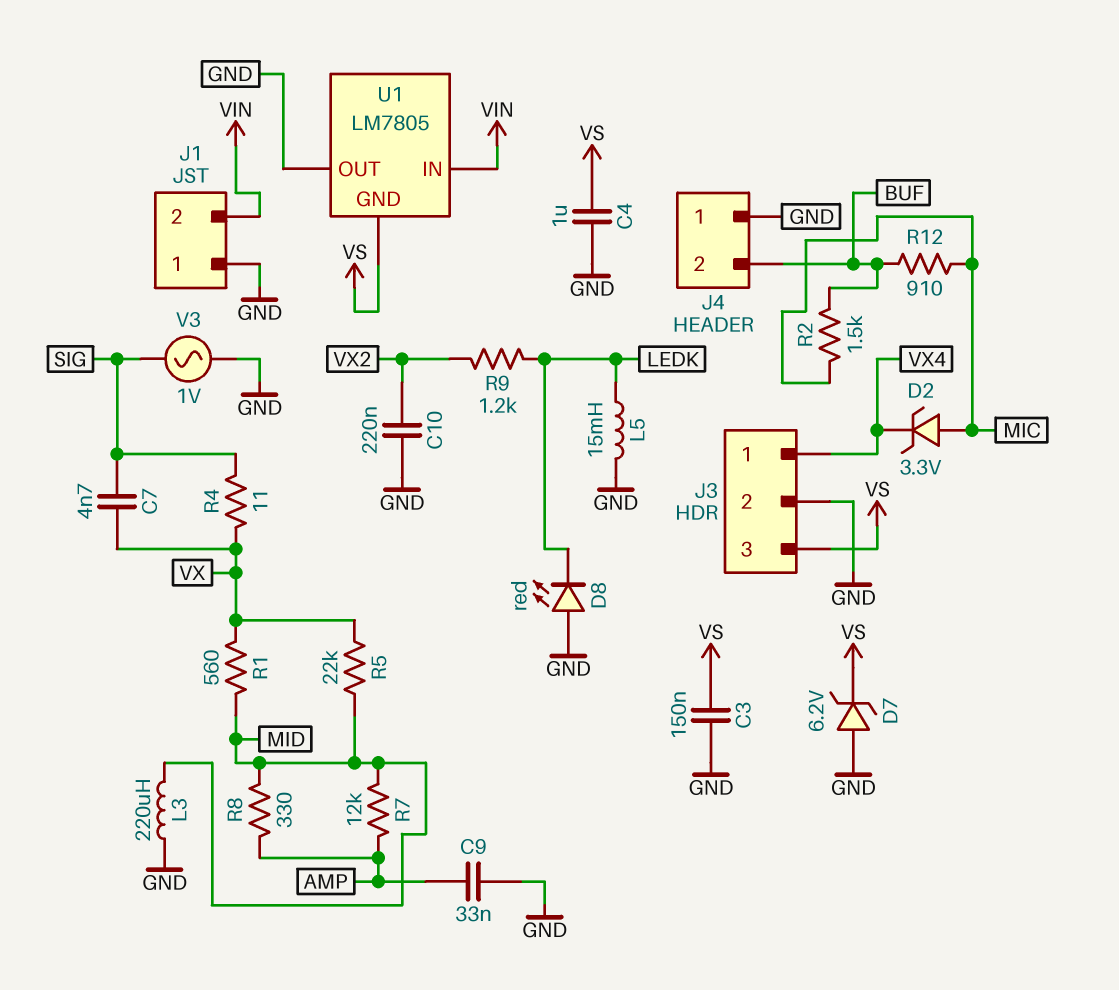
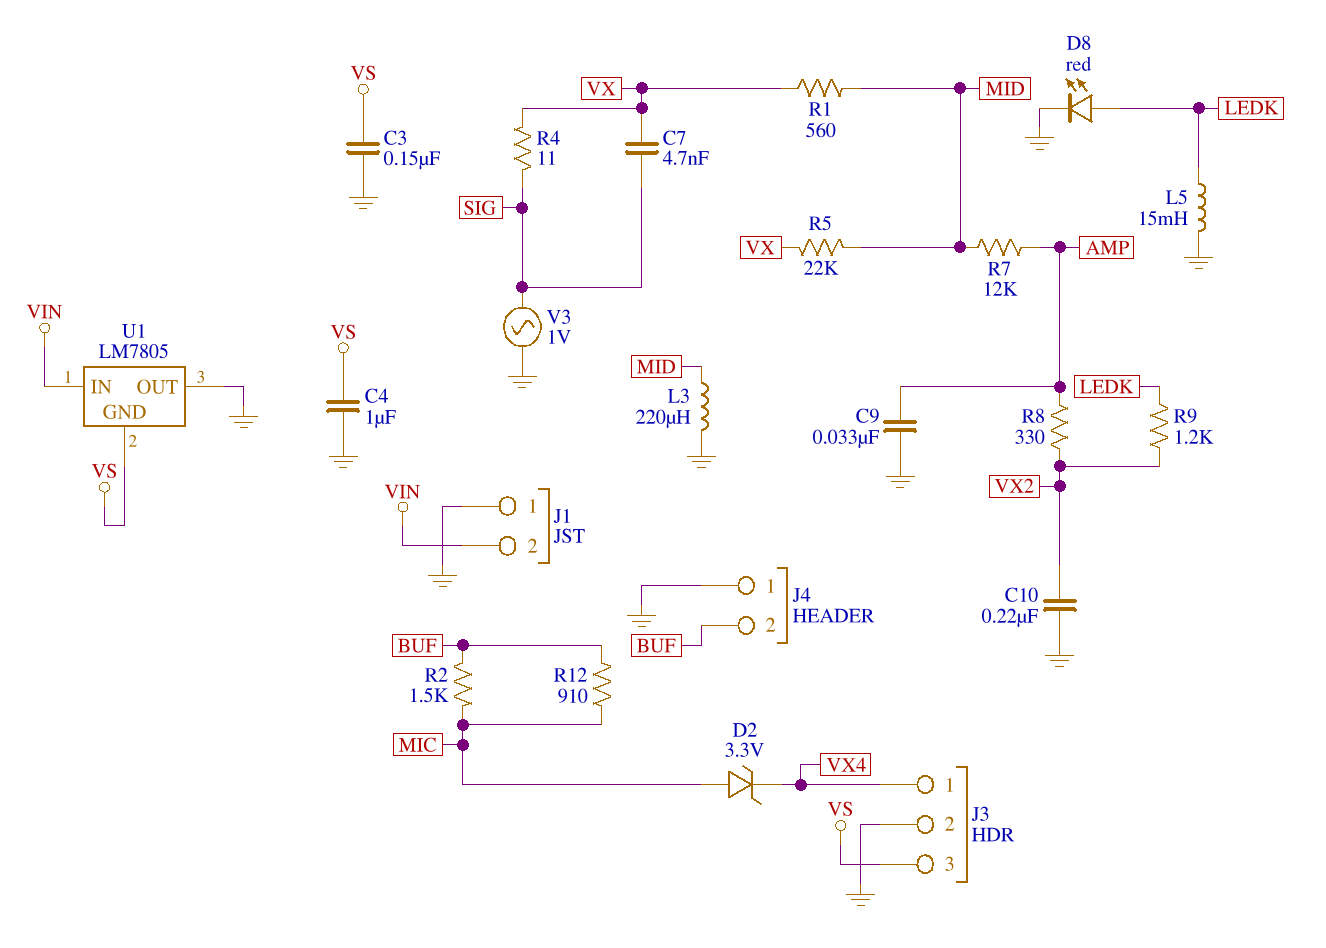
D7: zener 6.2V (A GND, K VS) -> none
D8: LED red (A GND, K LEDK) -> LED red (A LEDK, K GND)
R8: 330 (AMP, MID) -> 330 (AMP, VX2)

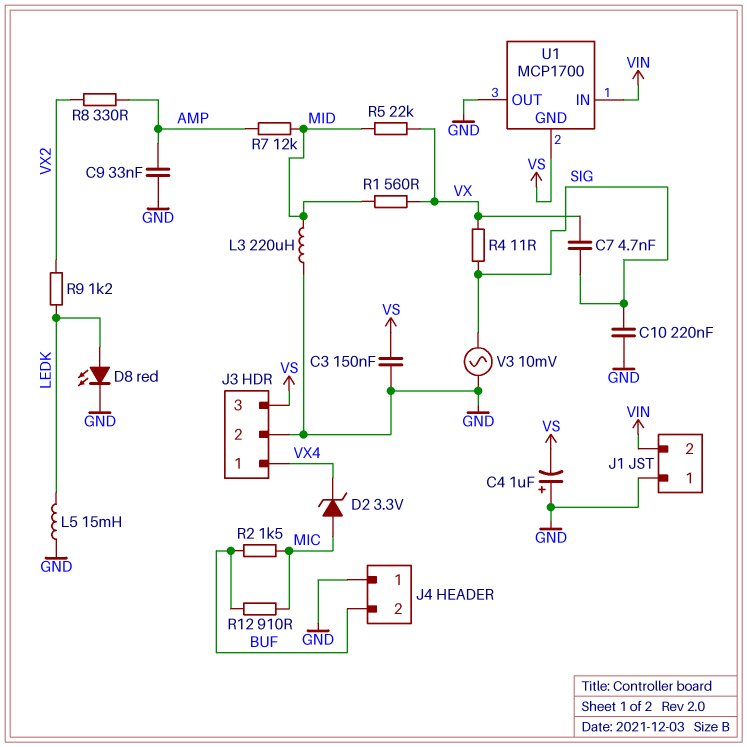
C4: 1uF (GND, VS) -> 1uF (plus GND, minus VS)
C10: 220nF (GND, VX2) -> 220nF (GND, SIG)
U1: LM7805 -> MCP1700
V3: AC 1V (GND, SIG) -> AC 10mV (GND, SIG)

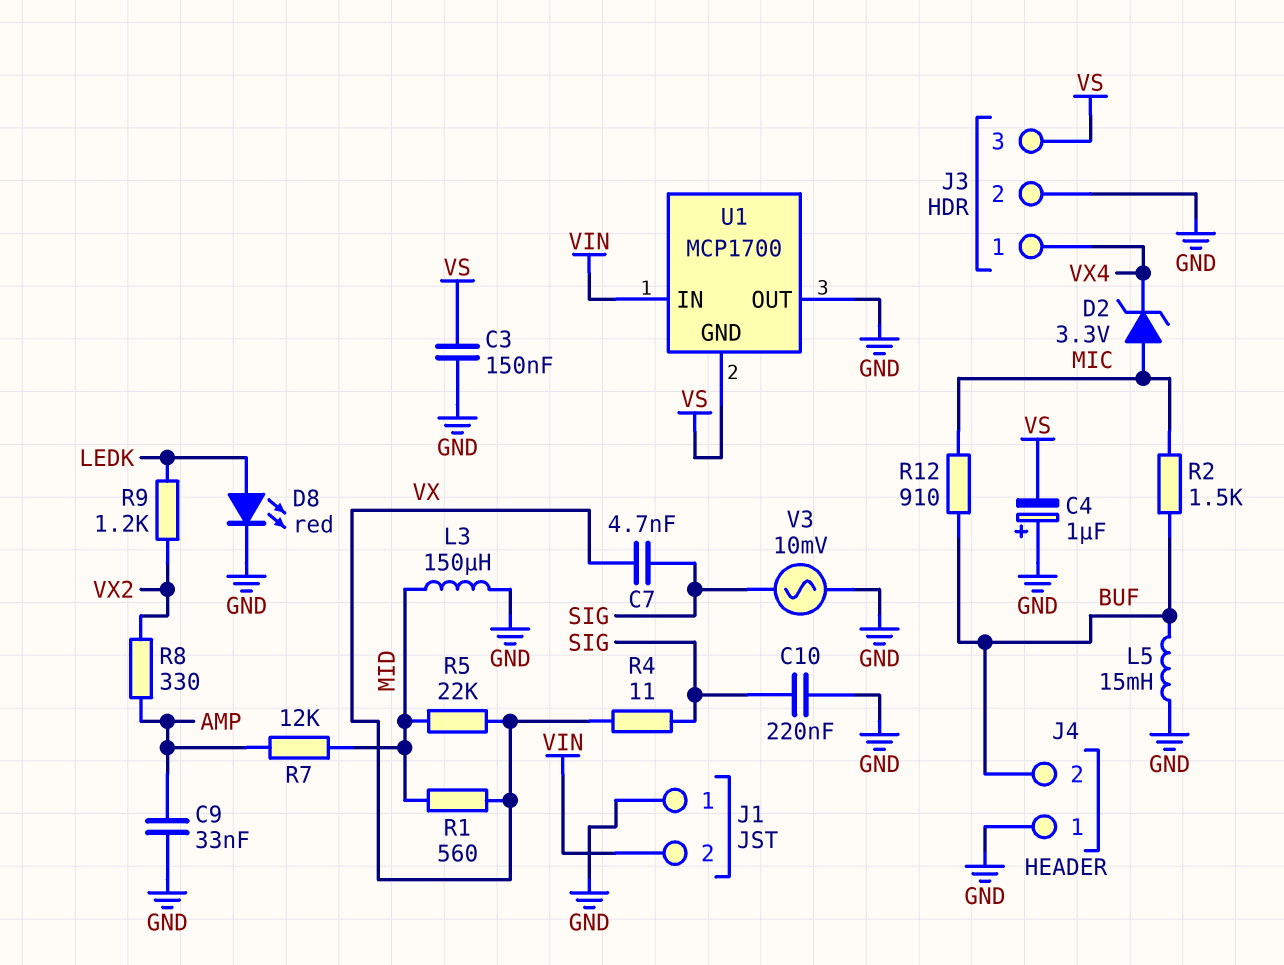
L3: 220uH (GND, MID) -> 150uH (GND, MID)
L5: 15mH (GND, LEDK) -> 15mH (BUF, GND)

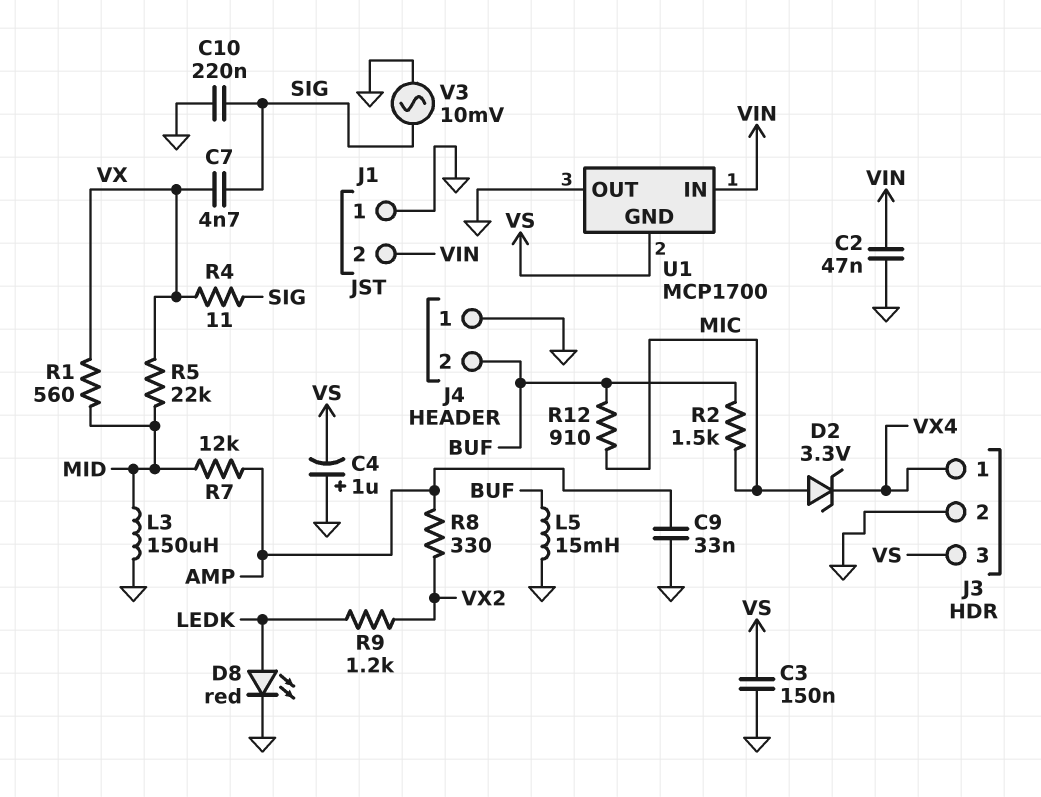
C2: none -> 47nF (GND, VIN)

